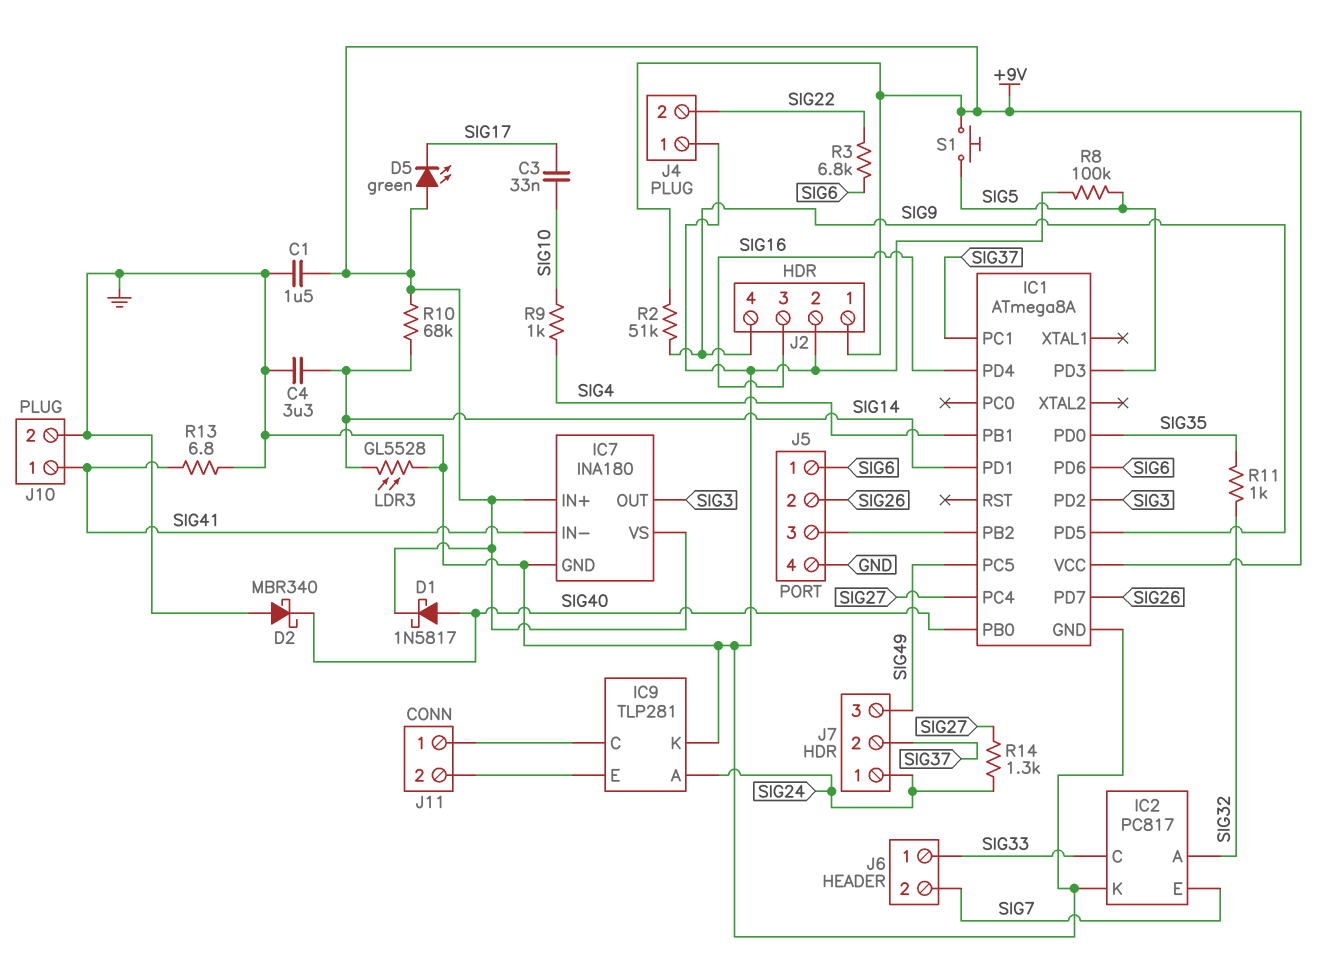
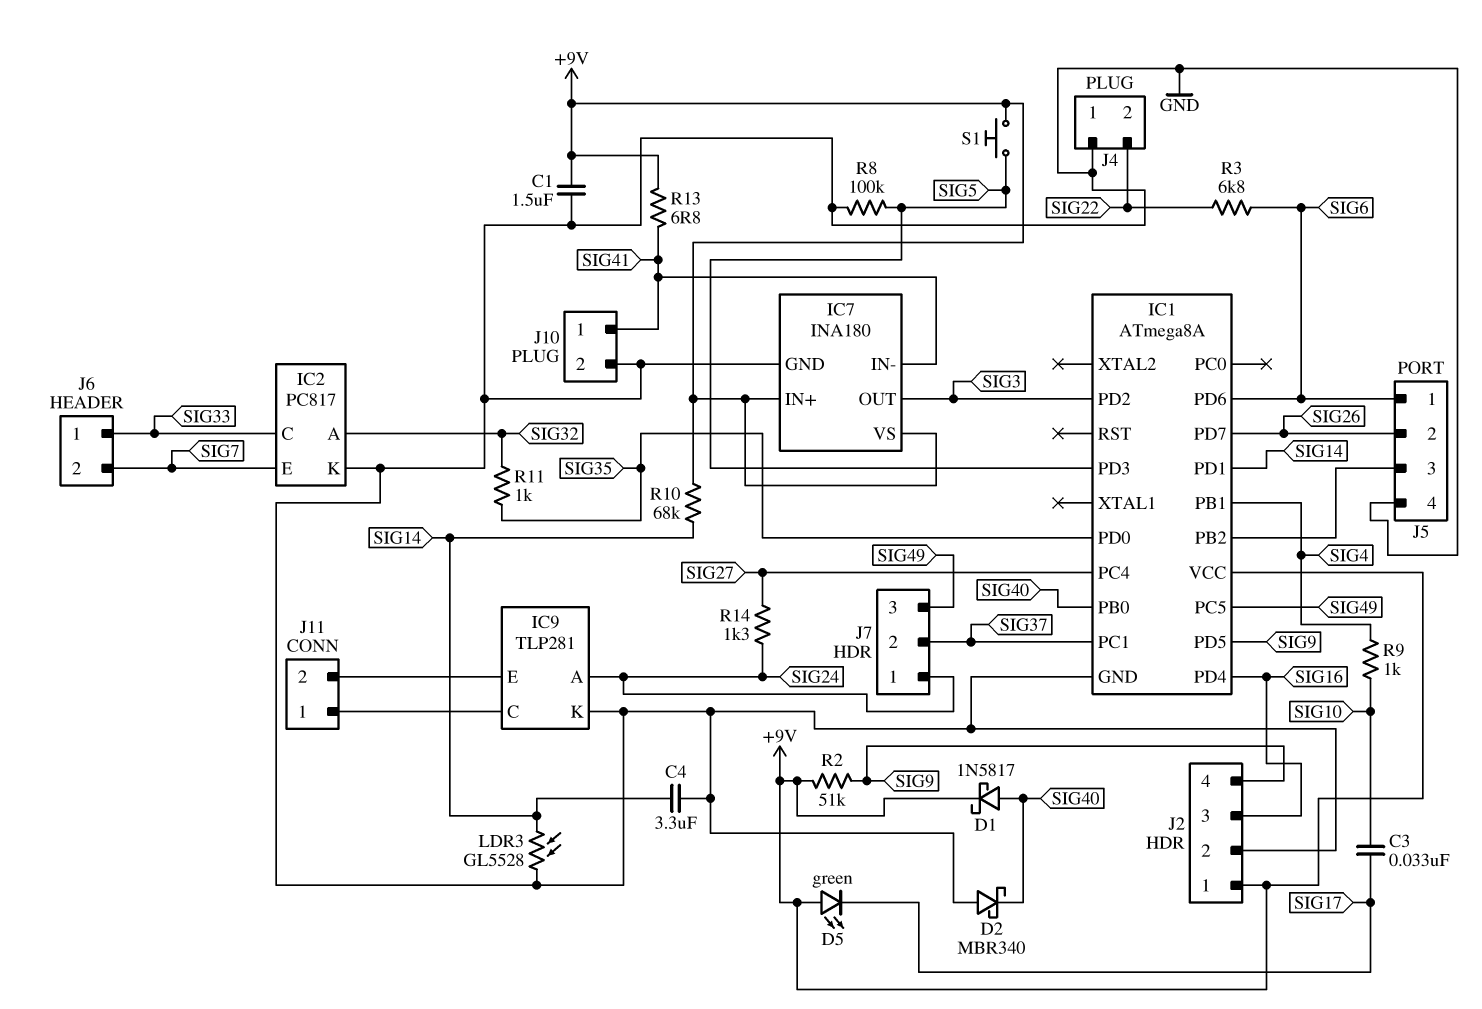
R13: 6.8 (GND, SIG41) -> 6.8 (+9V, SIG41)

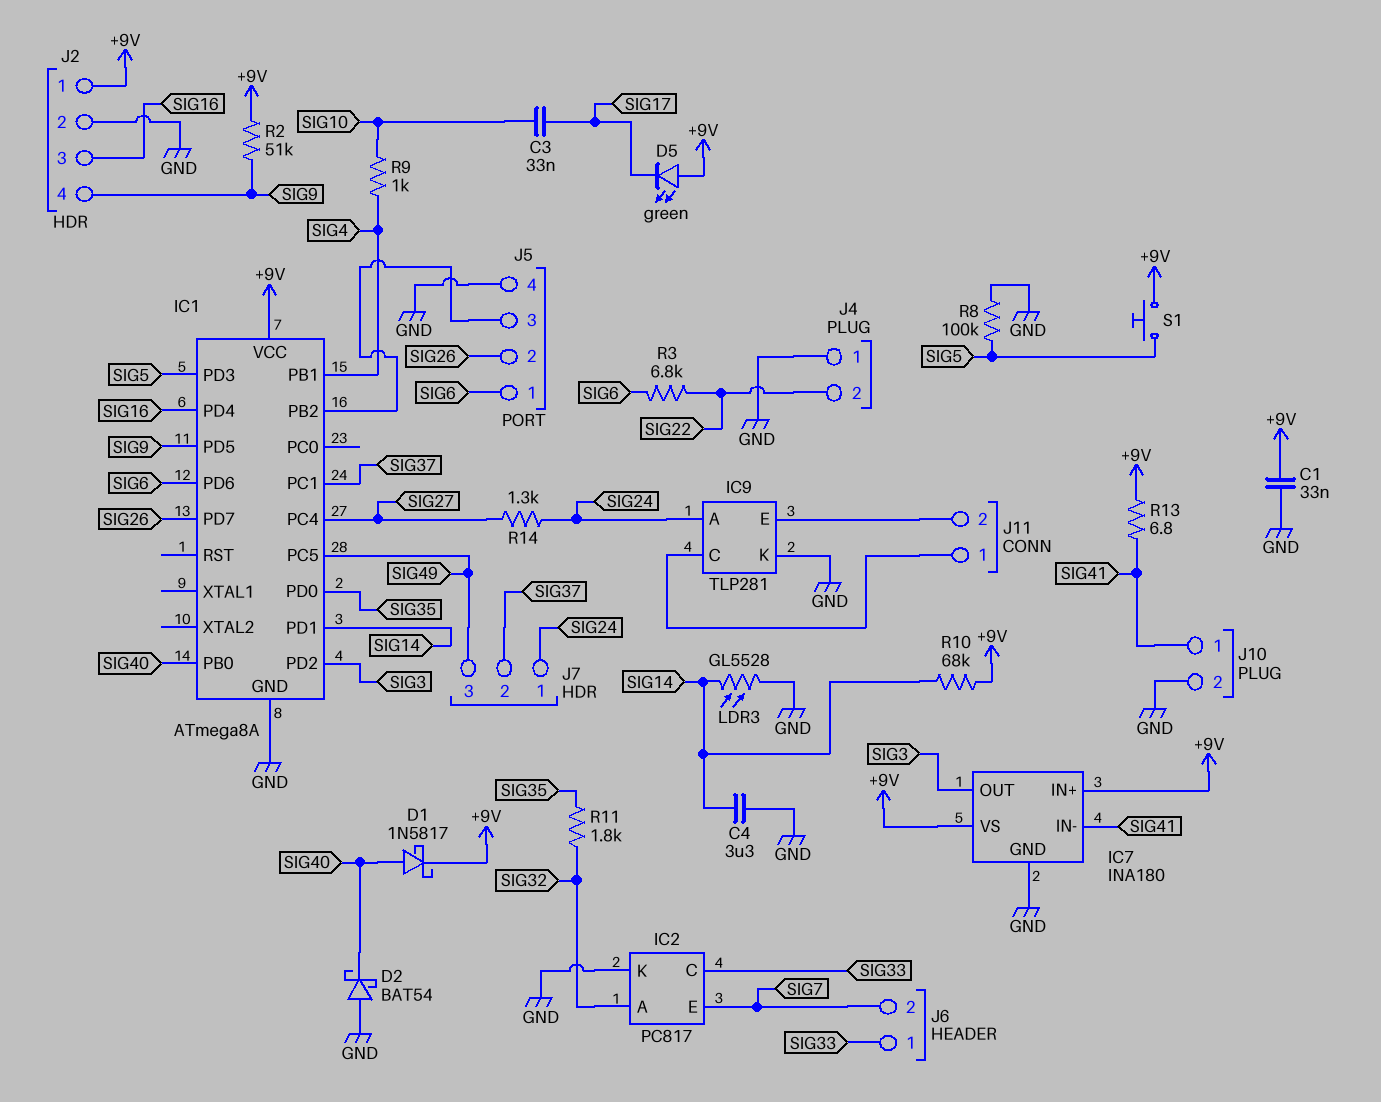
C1: 1.5uF (+9V, GND) -> 33nF (+9V, GND)
D2: schottky MBR340 (A GND, K SIG40) -> schottky BAT54 (A GND, K SIG40)
R11: 1k (SIG32, SIG35) -> 1.8k (SIG32, SIG35)

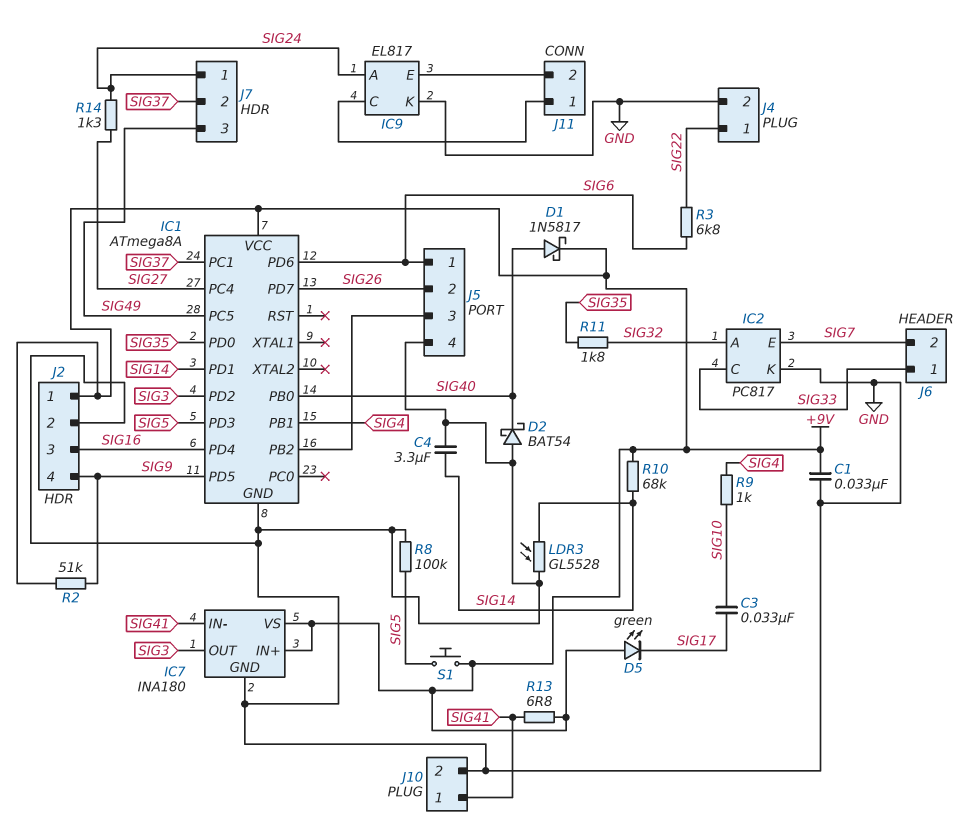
IC9: TLP281 -> EL817
J4 pin 1: GND -> SIG22
J4 pin 2: SIG22 -> GND

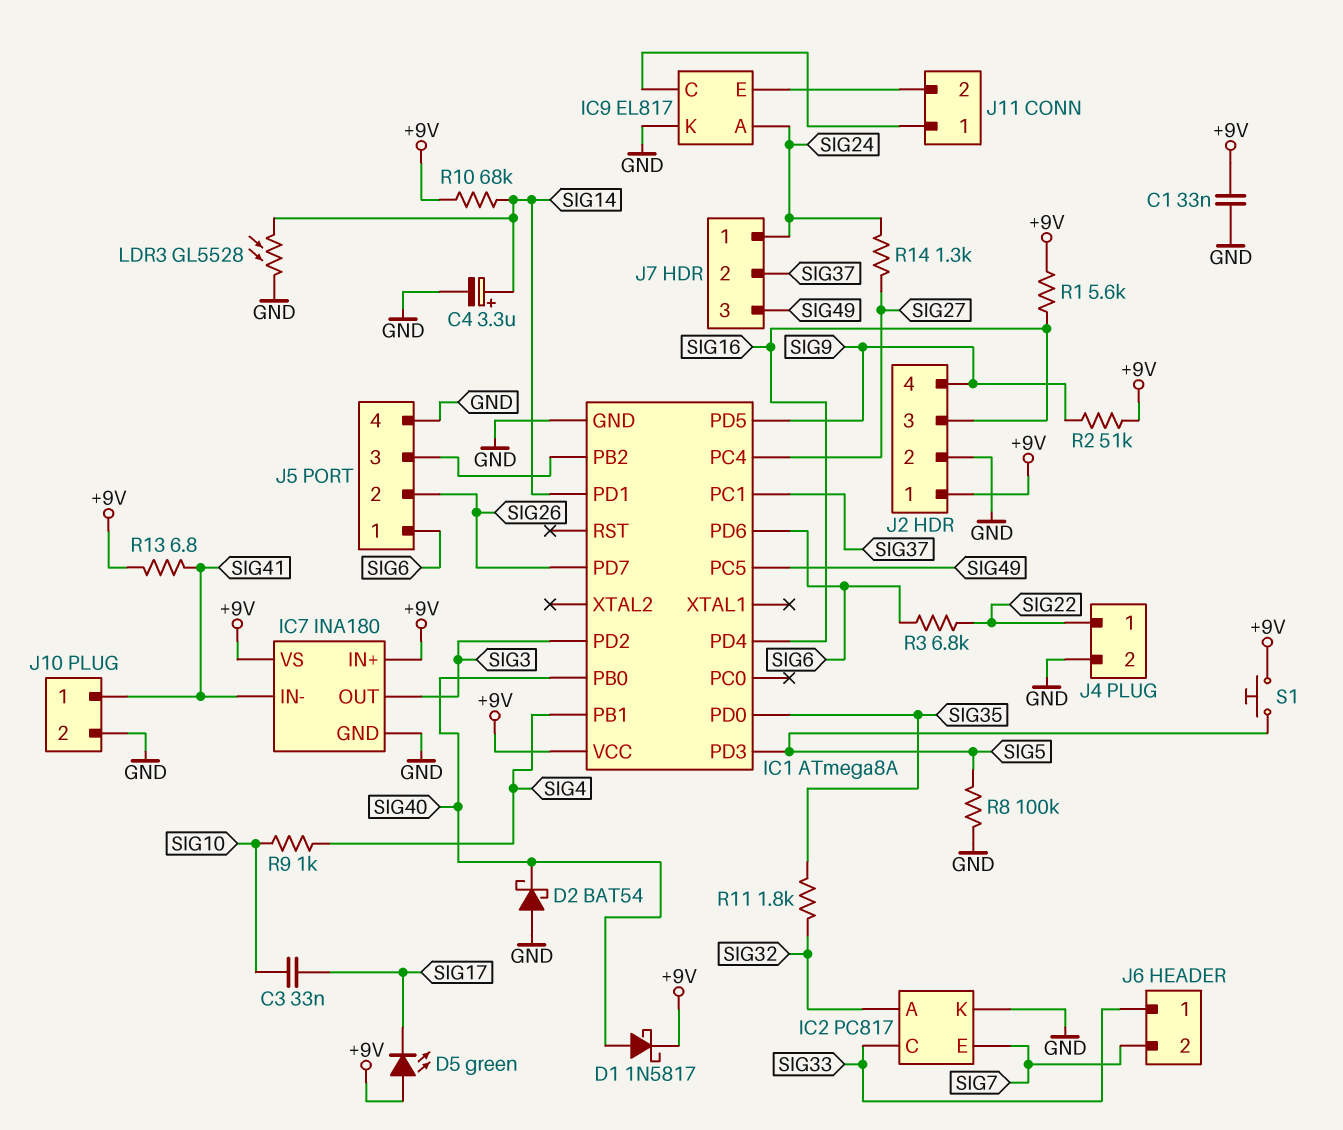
C4: 3.3uF (GND, SIG14) -> 3.3uF (plus SIG14, minus GND)
R1: none -> 5.6k (+9V, SIG16)

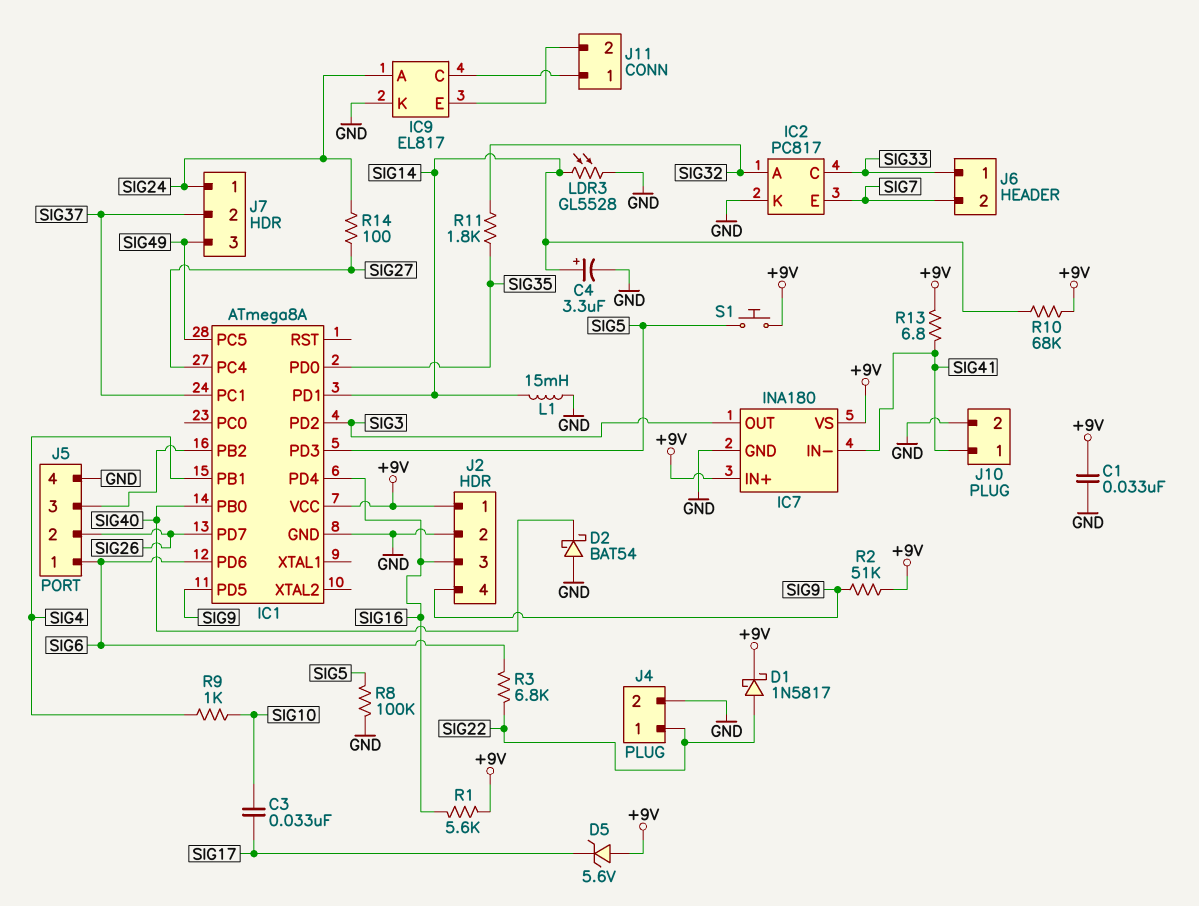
D1: schottky 1N5817 (A SIG40, K +9V) -> schottky 1N5817 (A SIG22, K +9V)
D5: LED green (A +9V, K SIG17) -> zener 5.6V (A +9V, K SIG17)
L1: none -> 15mH (GND, SIG14)
R14: 1.3k (SIG24, SIG27) -> 100 (SIG24, SIG27)

